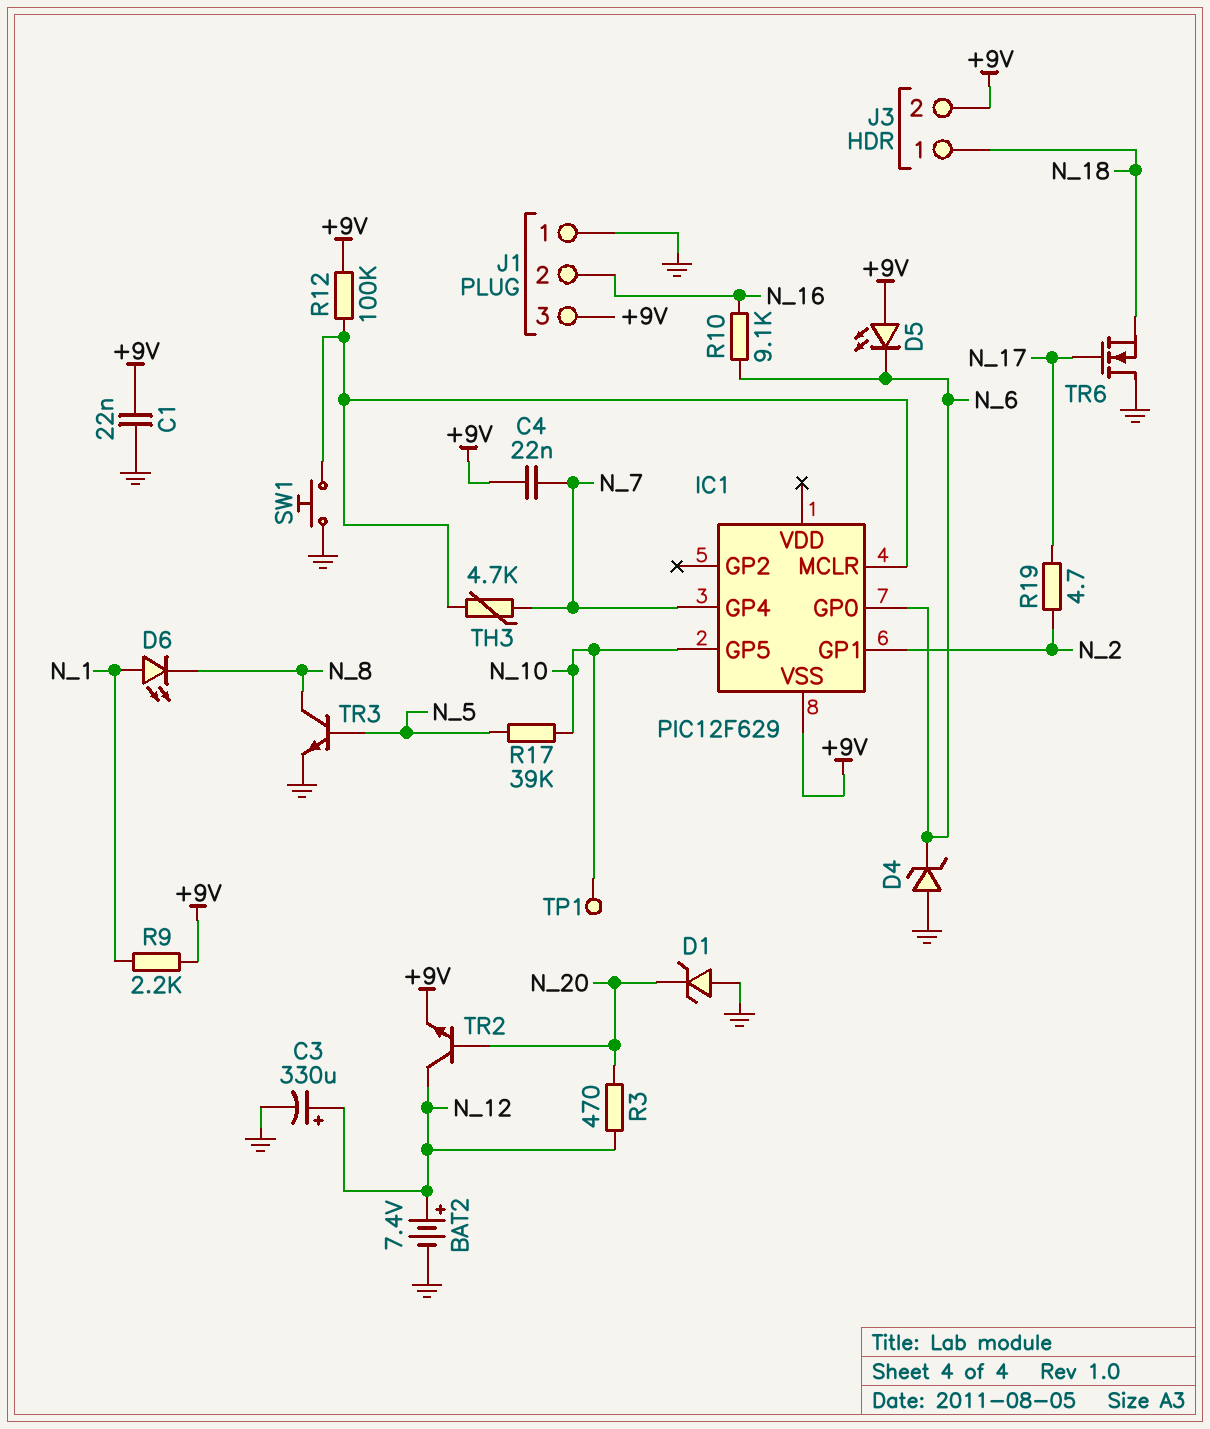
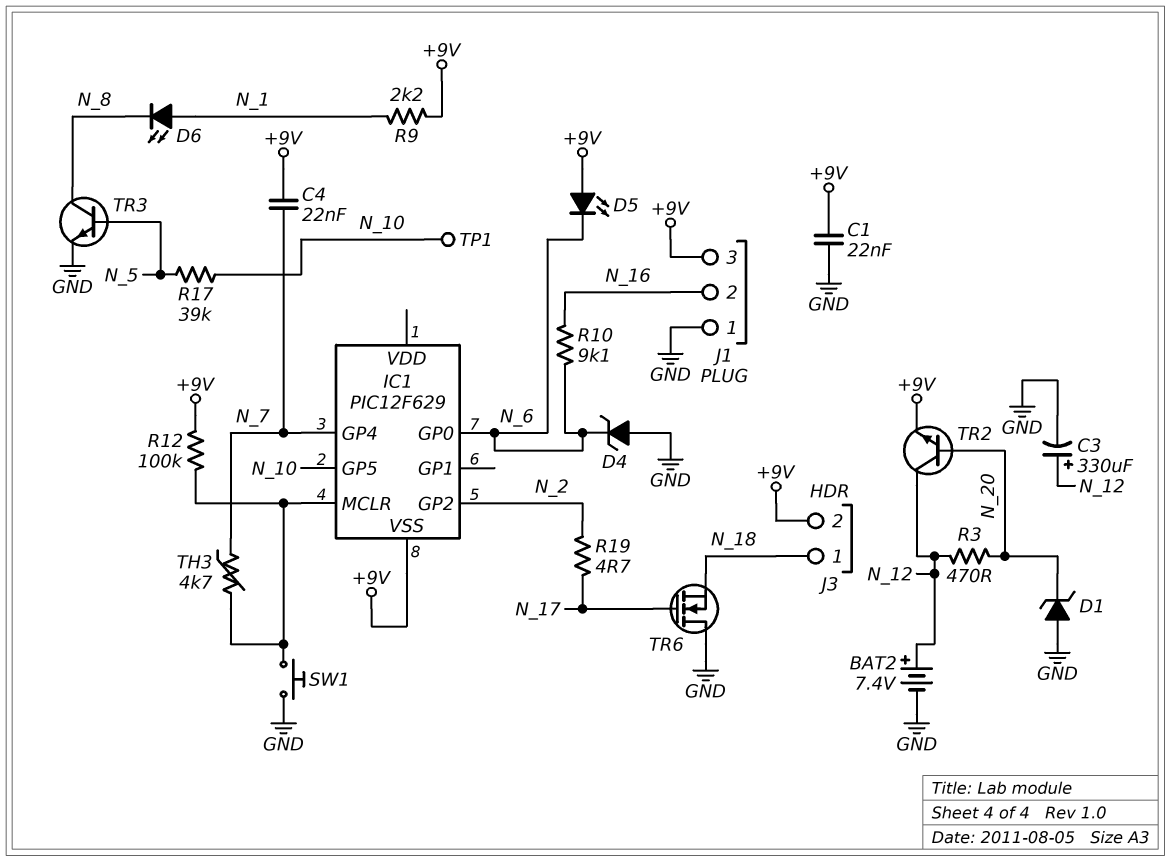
IC1 pin GP1: N_2 -> none
IC1 pin GP2: none -> N_2

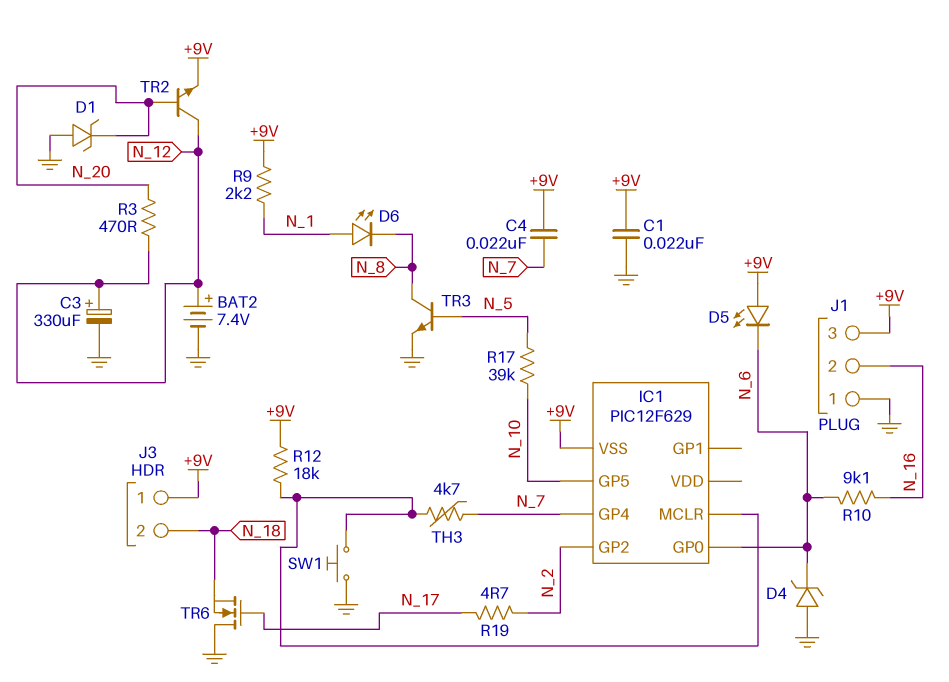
J3 pin 1: N_18 -> +9V
J3 pin 2: +9V -> N_18
R12: 100k (+9V, IC1/MCLR) -> 18k (+9V, IC1/MCLR)
TP1: test point (N_10) -> none

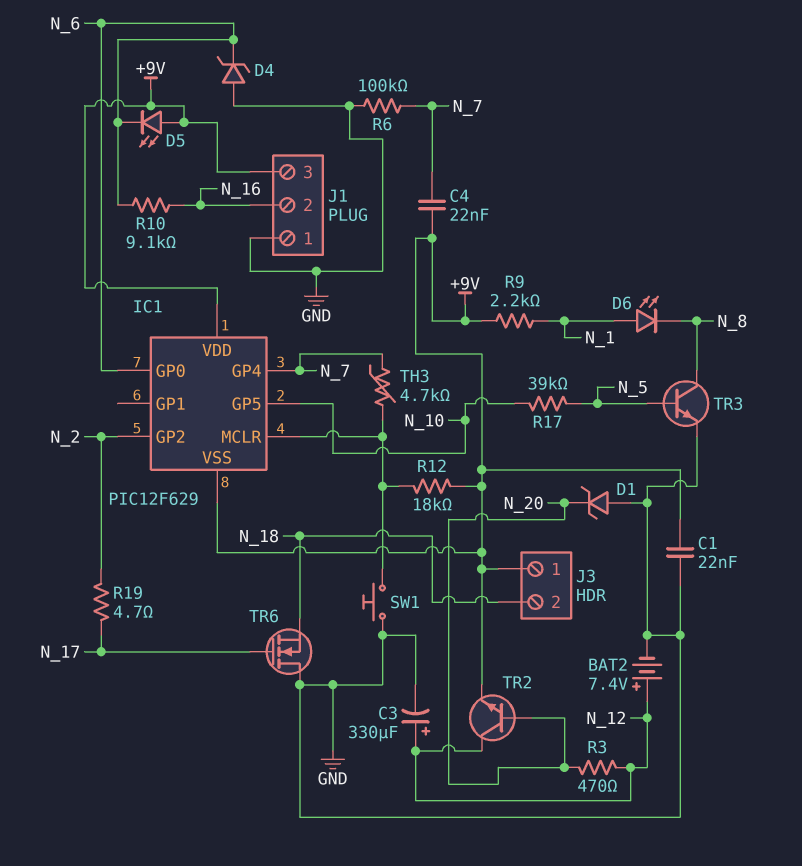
IC1 pin VDD: none -> +9V
R6: none -> 100k (GND, N_7)

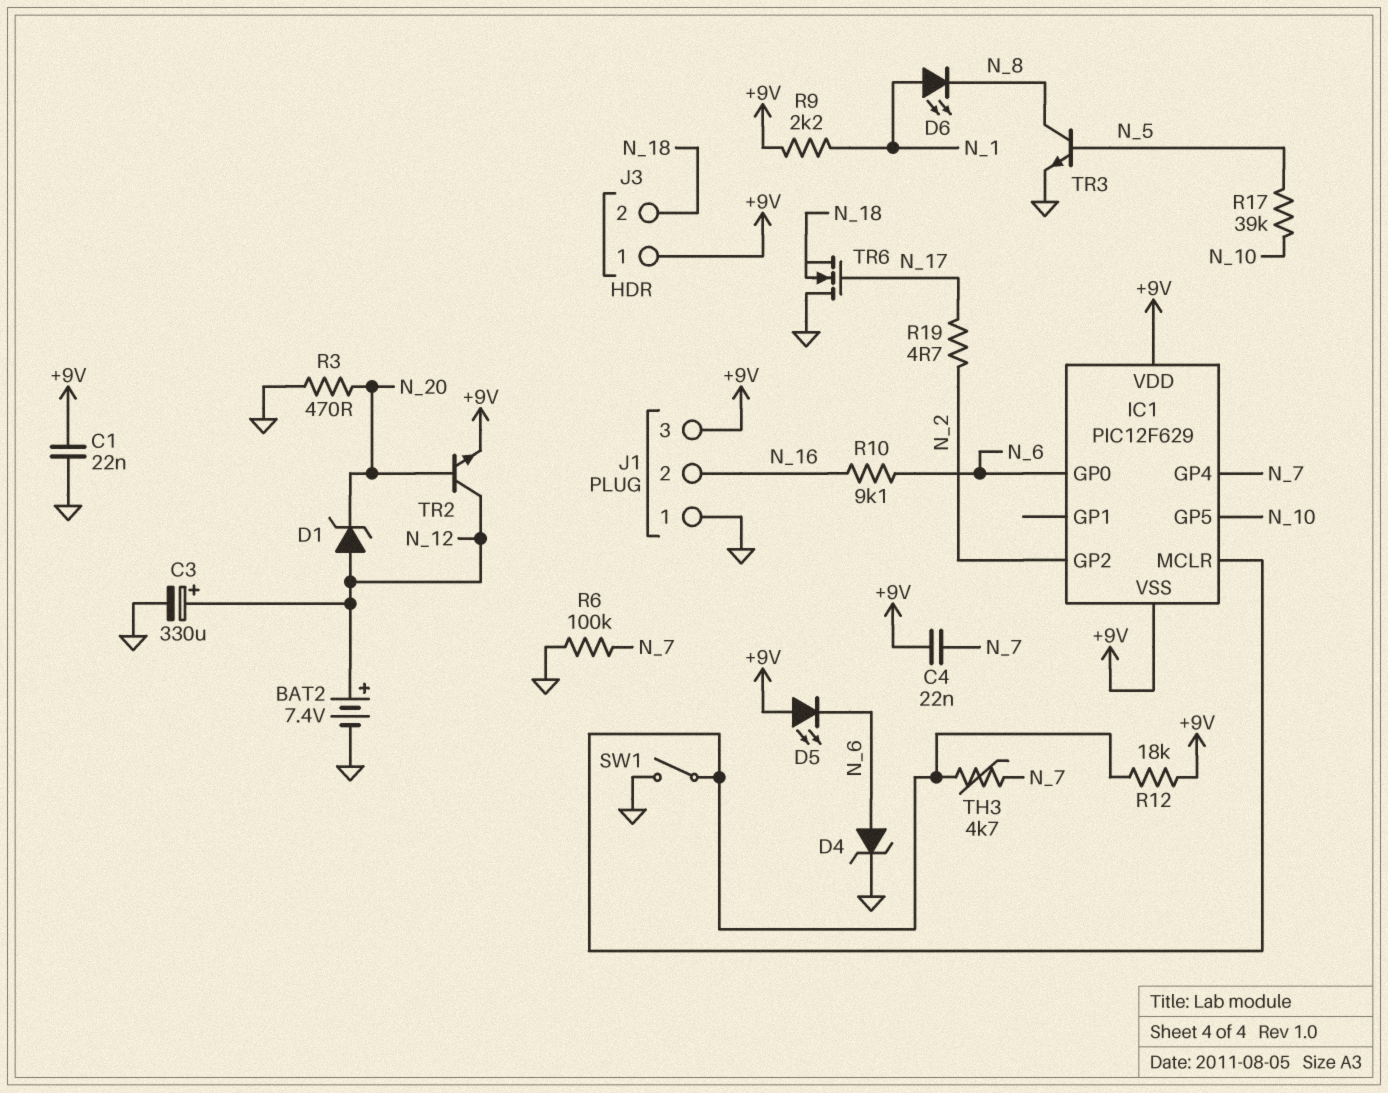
D1: zener (A GND, K N_20) -> zener (A N_12, K N_20)
D4: zener (A GND, K N_6) -> zener (A N_6, K GND)
R3: 470 (N_12, N_20) -> 470 (GND, N_20)
SW1: button (GND, IC1/MCLR) -> switch (GND, IC1/MCLR)

